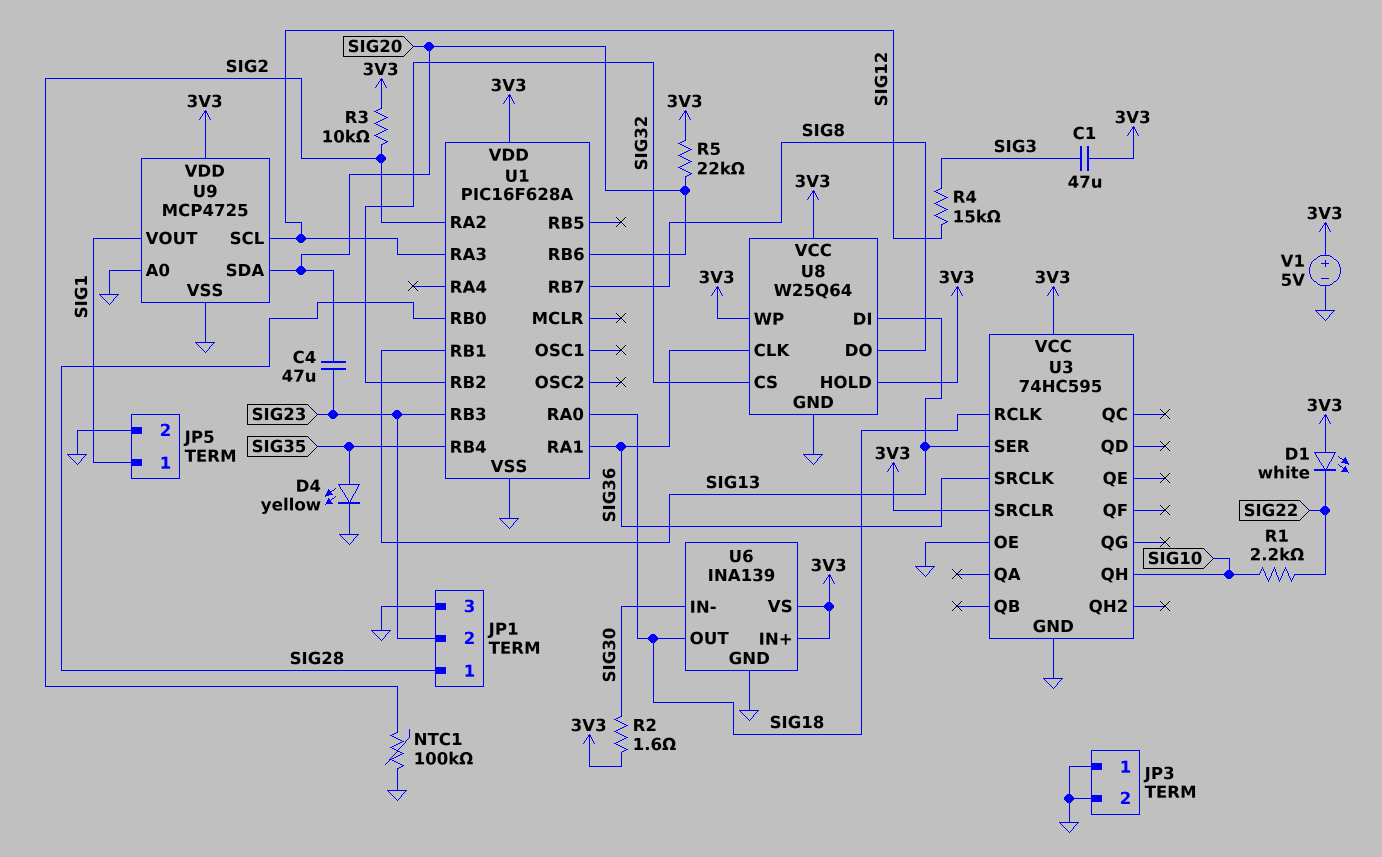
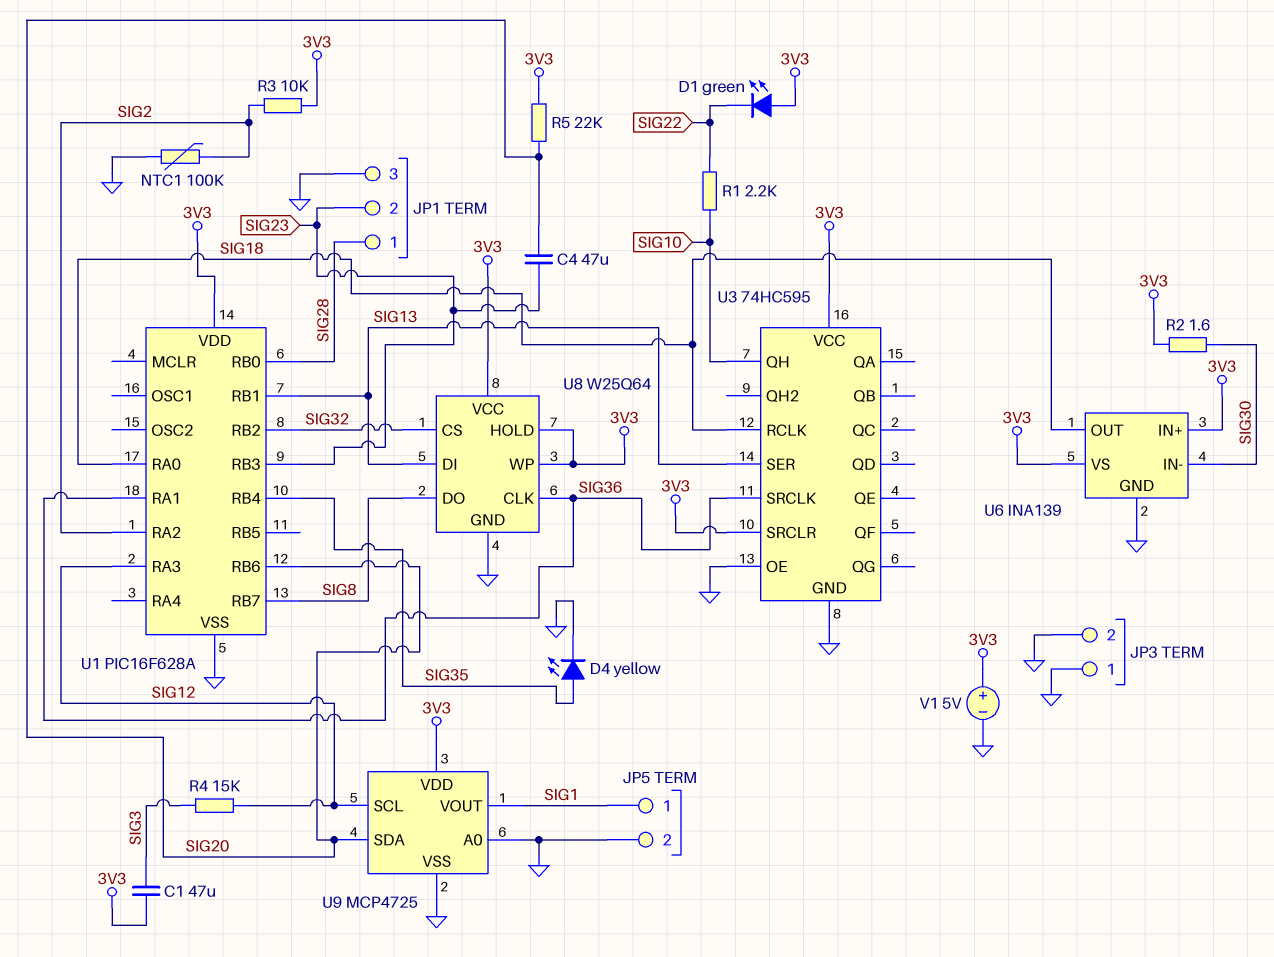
D1: LED white (A 3V3, K SIG22) -> LED green (A 3V3, K SIG22)

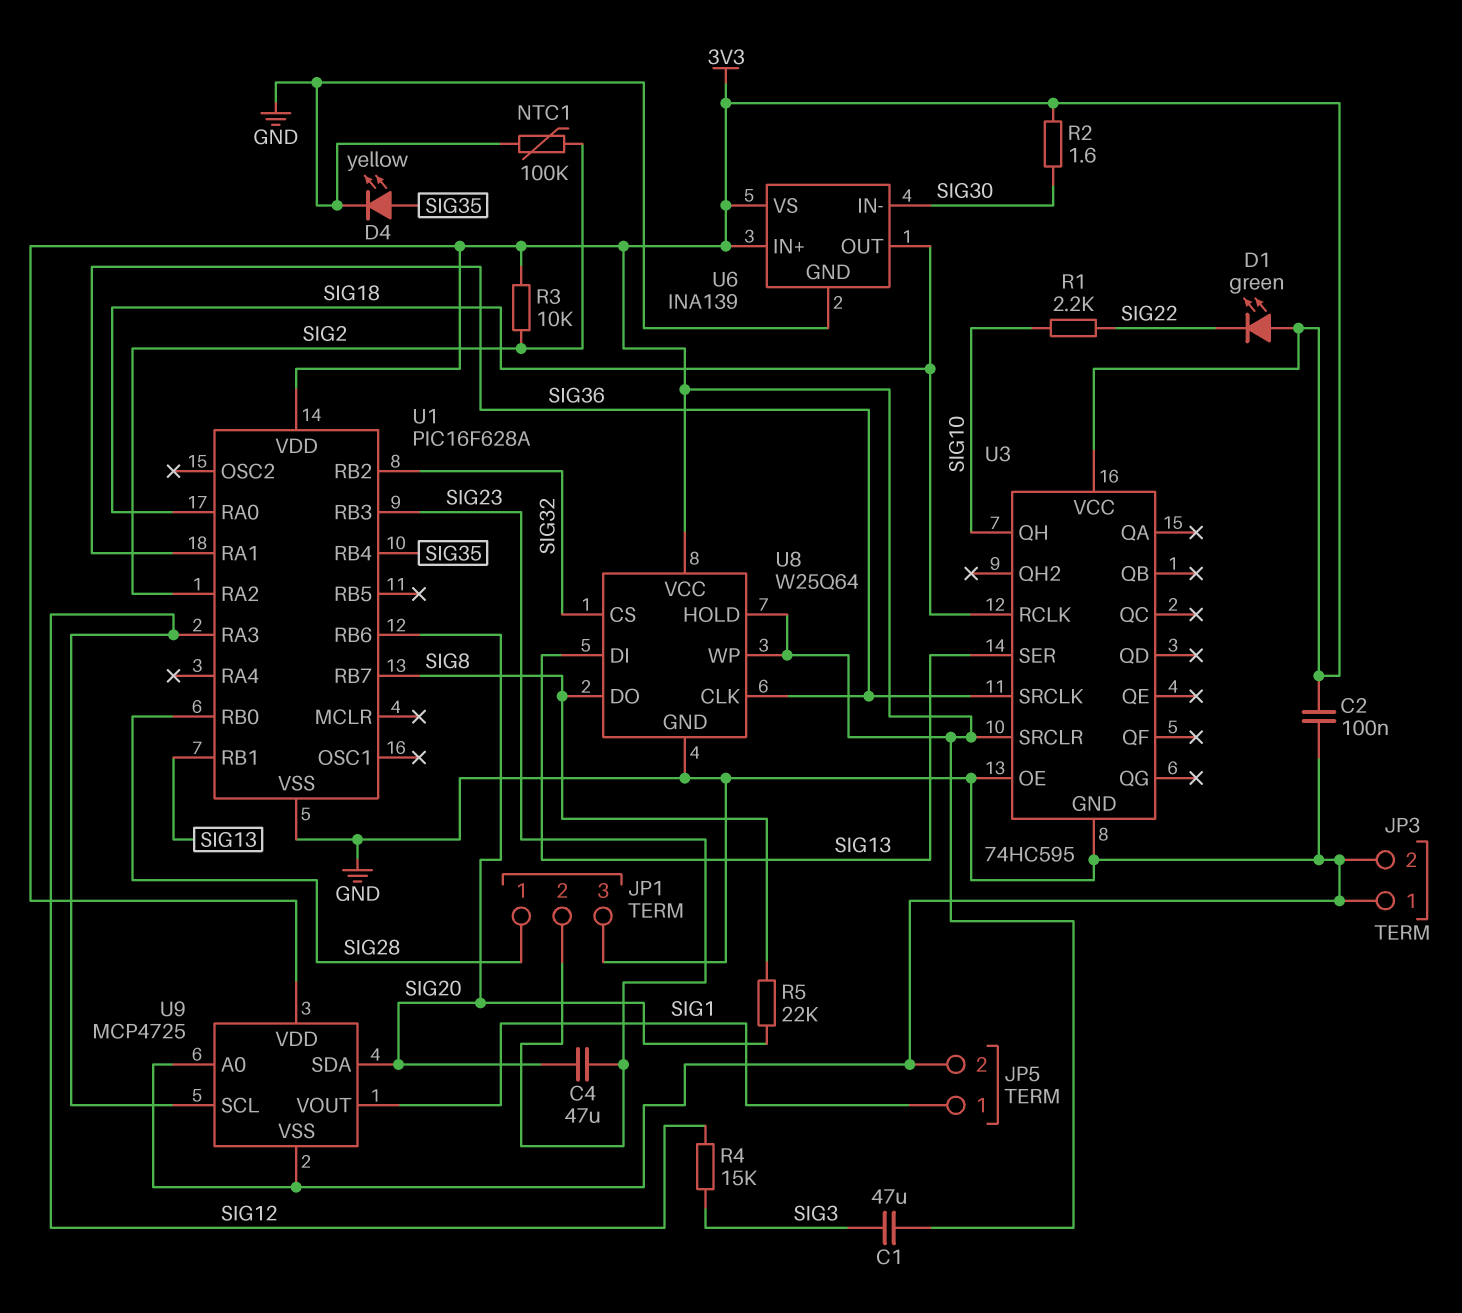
C2: none -> 100nF (3V3, GND)
R5: 22k (3V3, SIG20) -> 22k (SIG8, SIG20)
V1: 5V (plus 3V3, minus GND) -> none

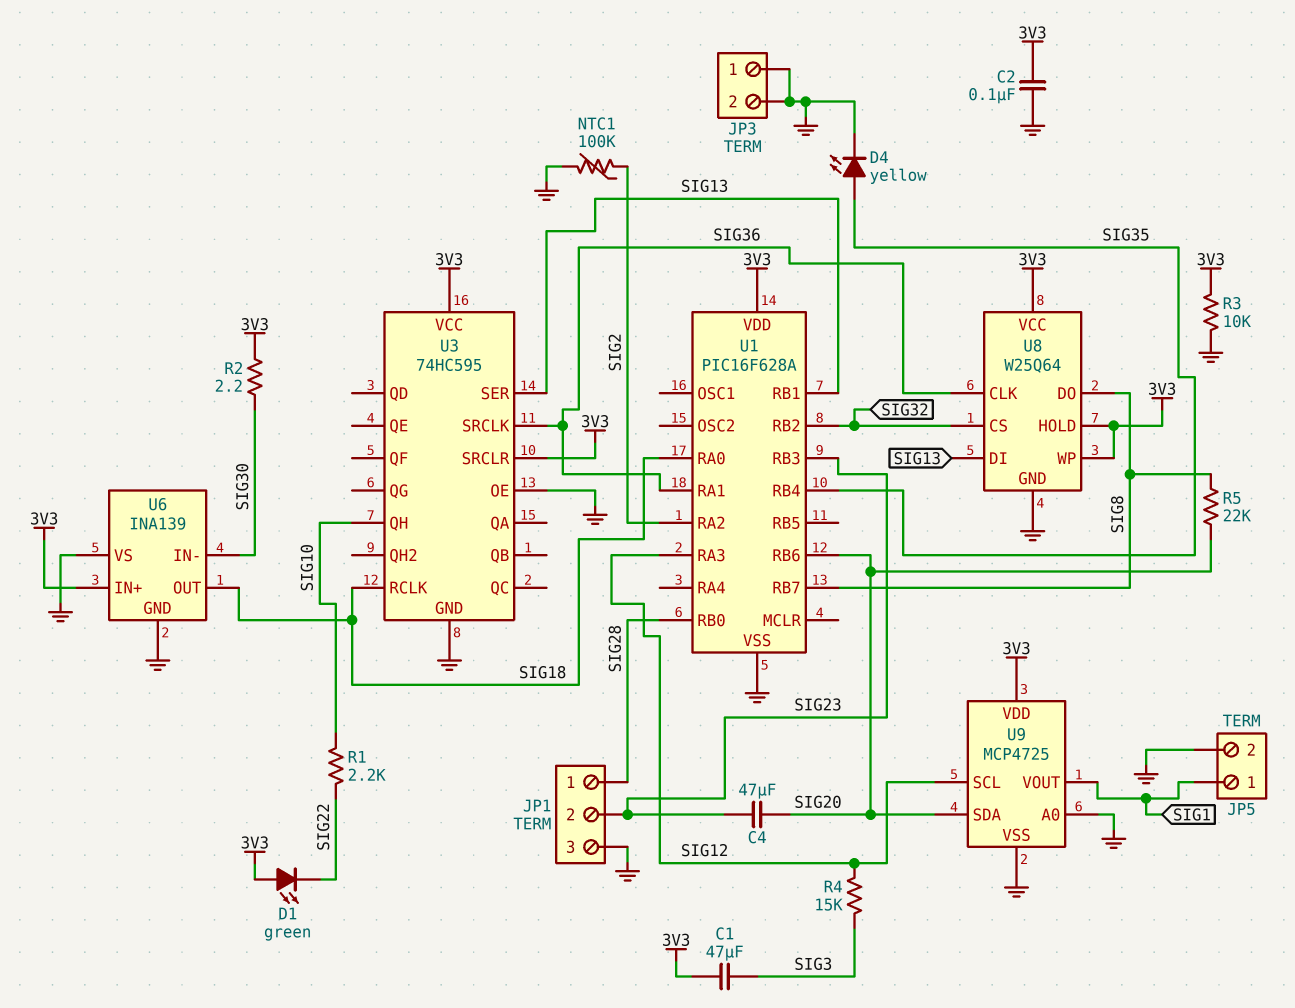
R2: 1.6 (3V3, SIG30) -> 2.2 (3V3, SIG30)
R3: 10k (3V3, SIG2) -> 10k (3V3, GND)
U6 pin VS: 3V3 -> GND

